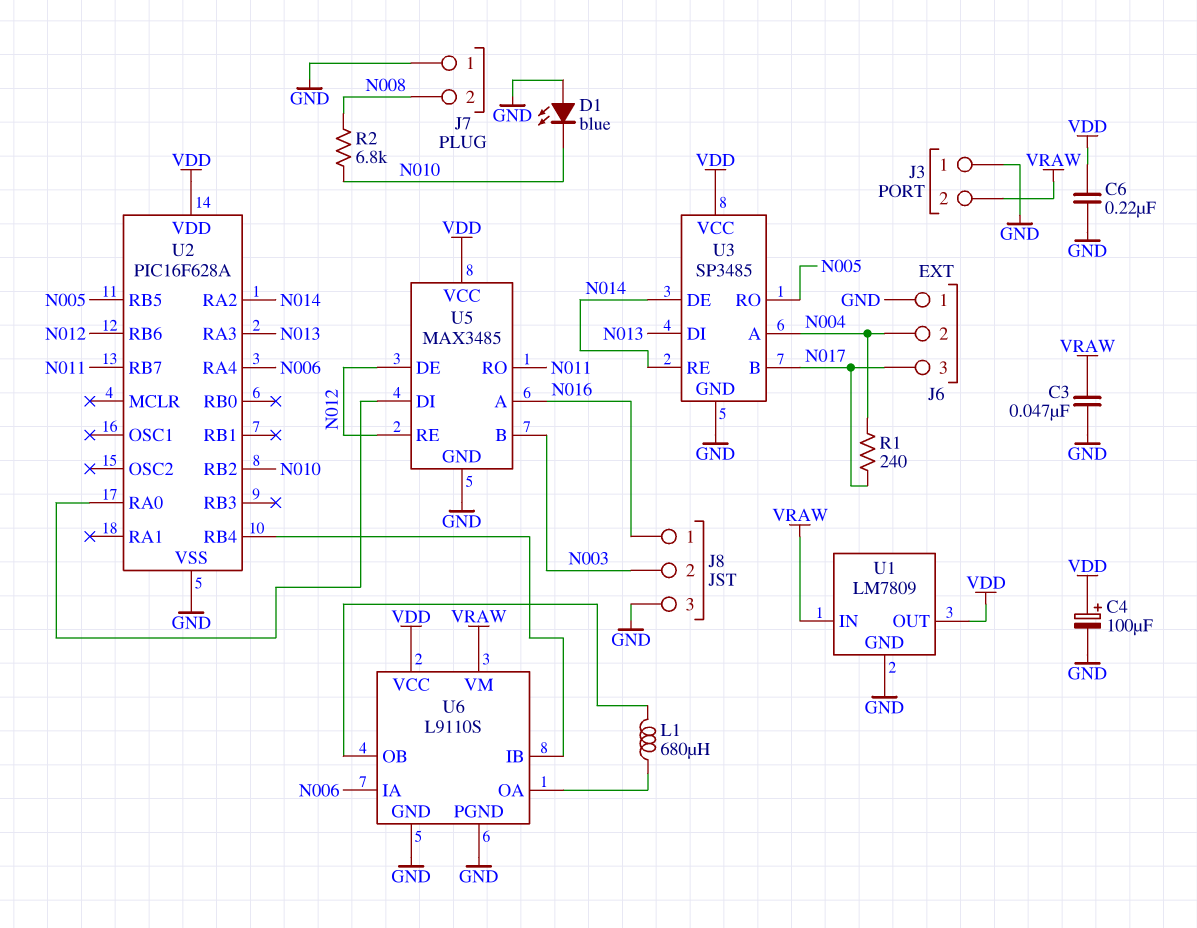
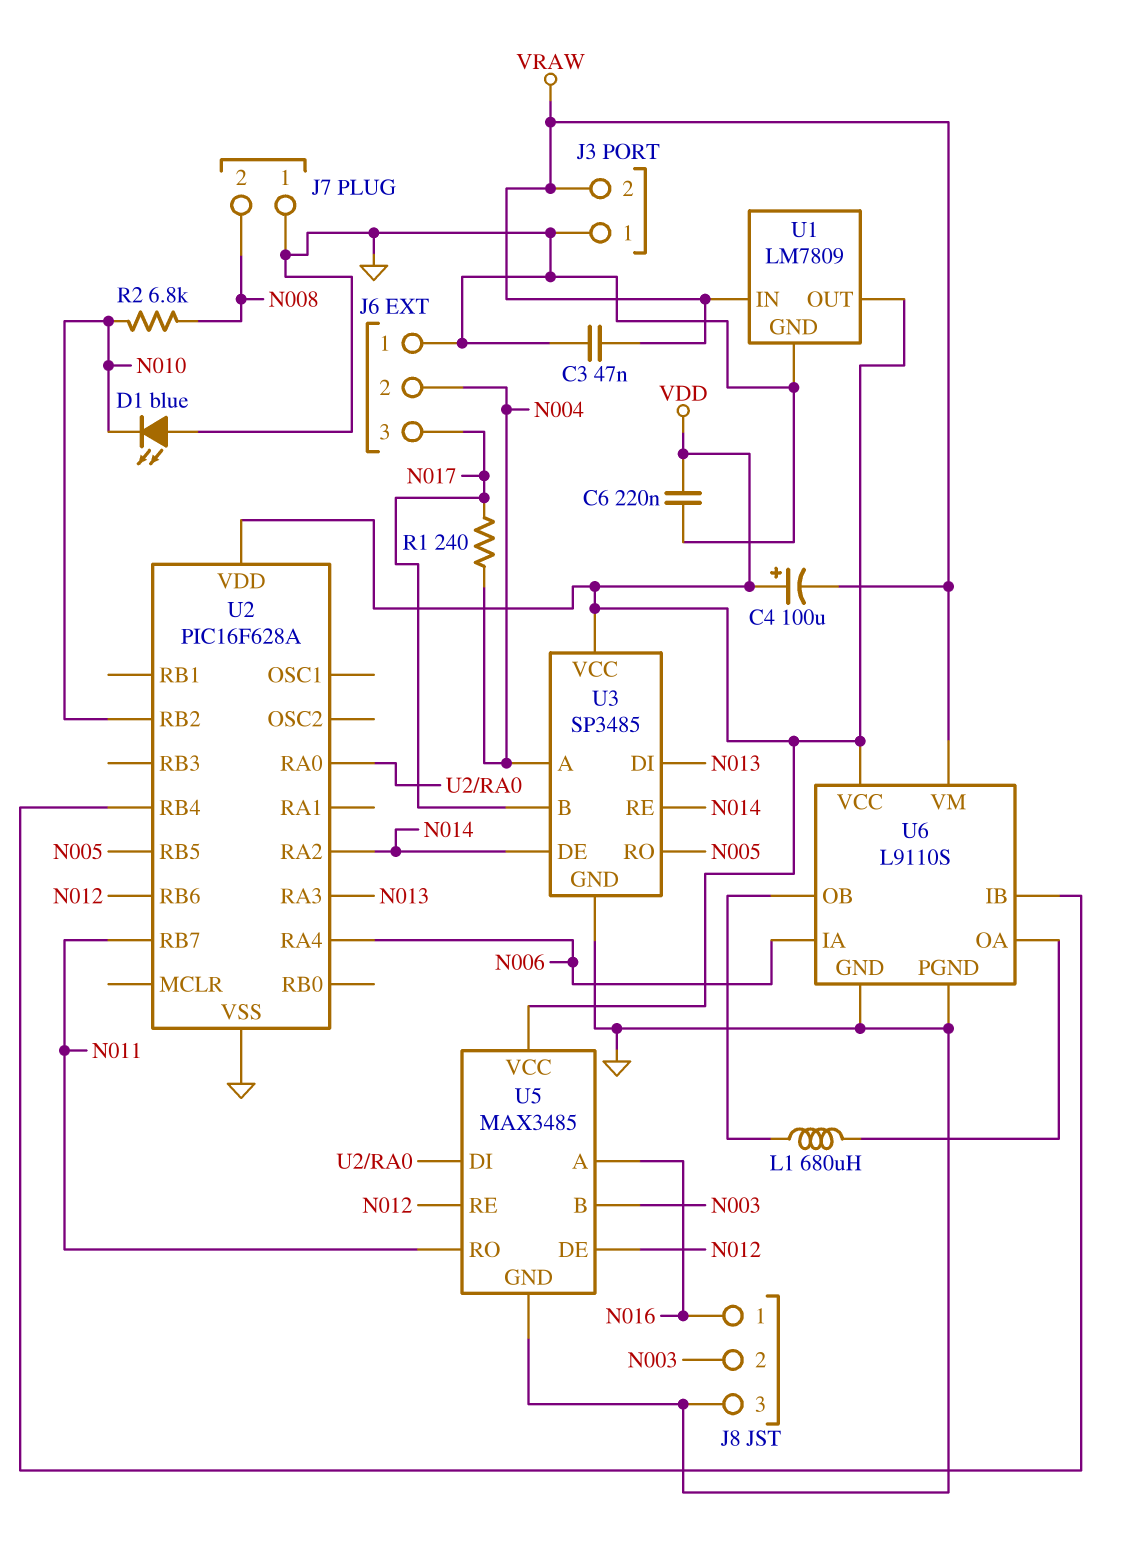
C4: 100uF (plus VDD, minus GND) -> 100uF (plus VDD, minus VRAW)

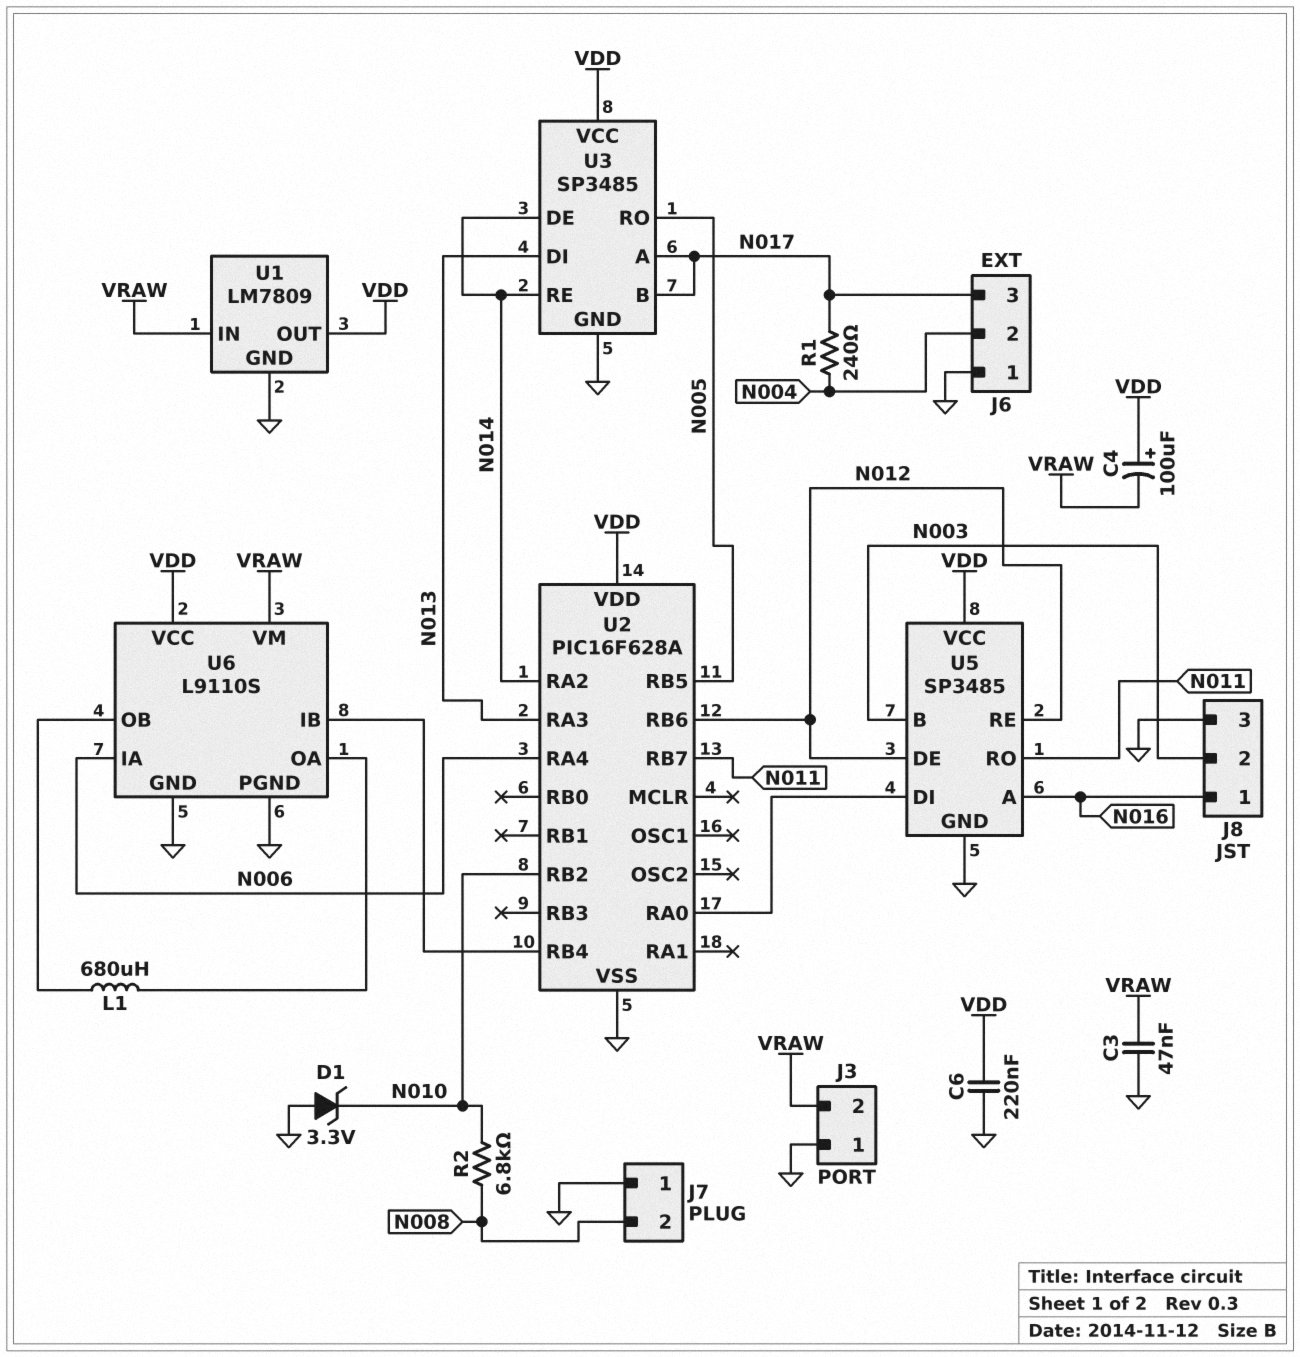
D1: LED blue (A GND, K N010) -> zener 3.3V (A GND, K N010)
U3 pin A: N004 -> N017
U5: MAX3485 -> SP3485

